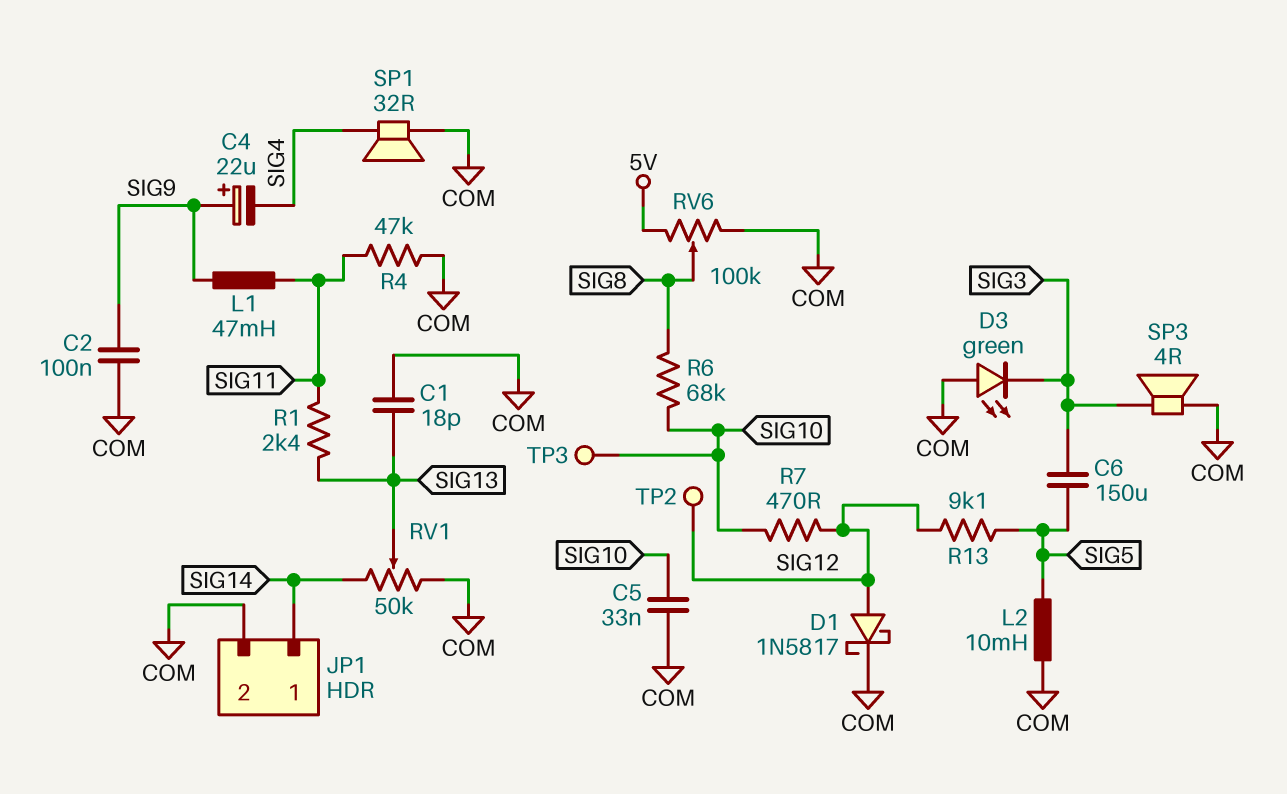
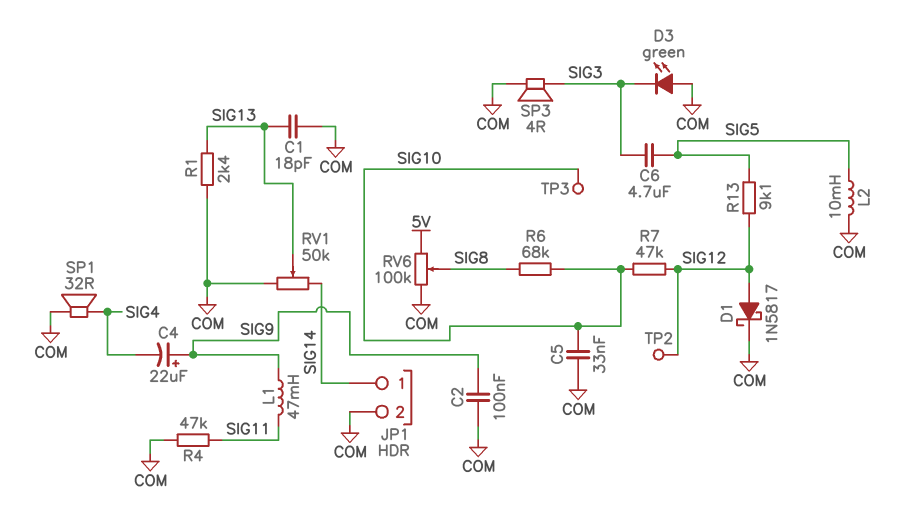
C6: 150uF (SIG3, SIG5) -> 4.7uF (SIG3, SIG5)
R1: 2.4k (SIG11, SIG13) -> 2.4k (COM, SIG13)
R7: 470 (SIG10, SIG12) -> 47k (SIG10, SIG12)

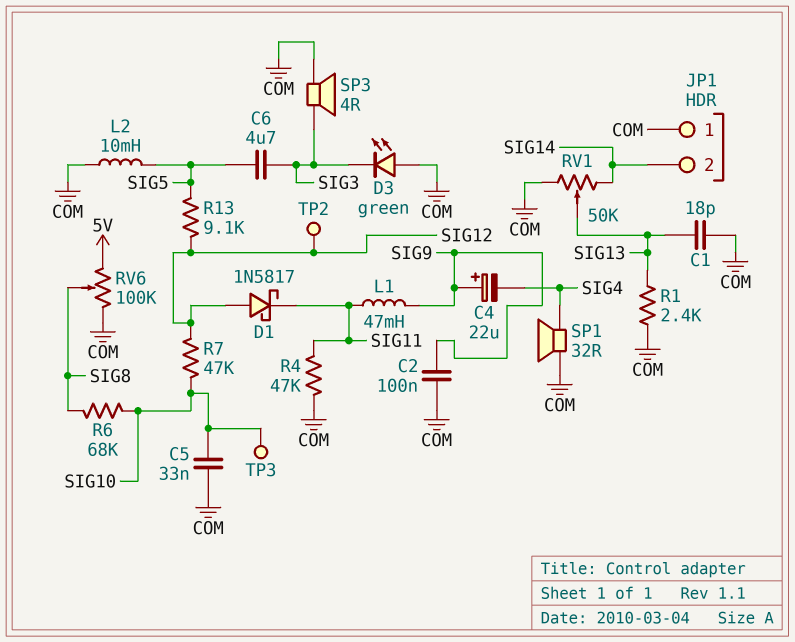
D1: schottky 1N5817 (A SIG12, K COM) -> schottky 1N5817 (A SIG12, K SIG11)
JP1 pin 1: SIG14 -> COM
JP1 pin 2: COM -> SIG14

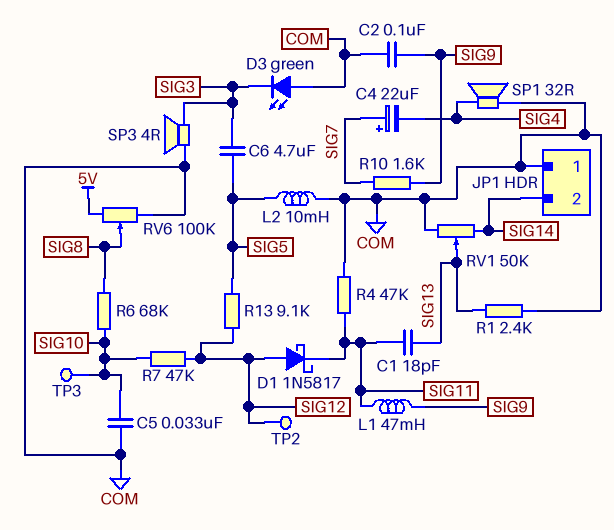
C1: 18pF (COM, SIG13) -> 18pF (SIG11, SIG13)
C4: 22uF (plus SIG9, minus SIG4) -> 22uF (plus SIG7, minus SIG4)
R10: none -> 1.6k (SIG7, SIG9)

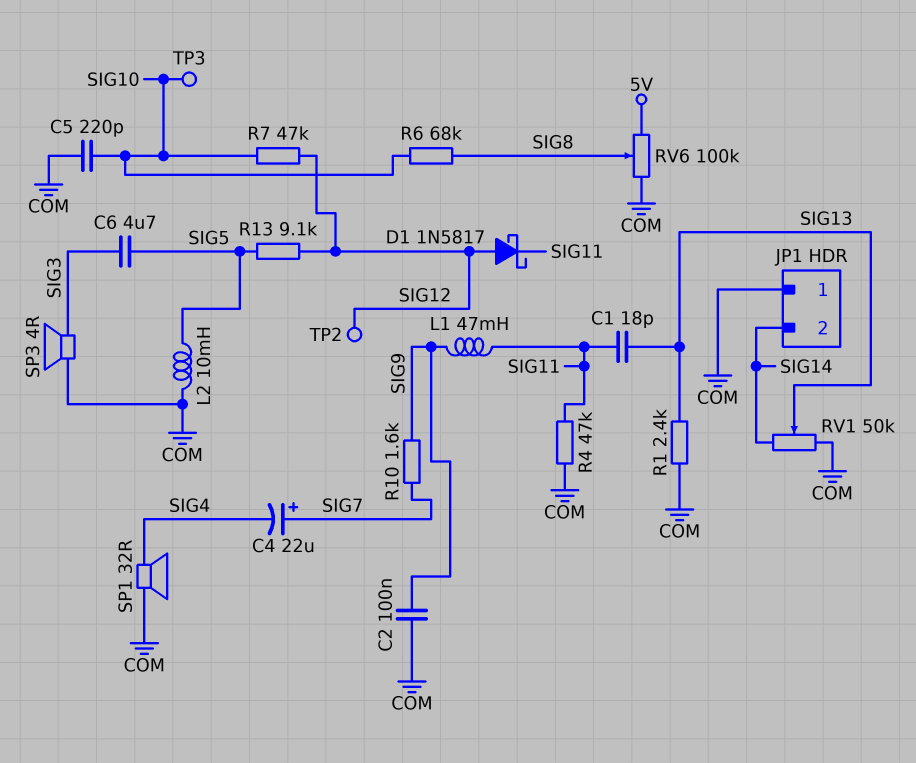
C5: 33nF (COM, SIG10) -> 220pF (COM, SIG10)
D3: LED green (A COM, K SIG3) -> none

